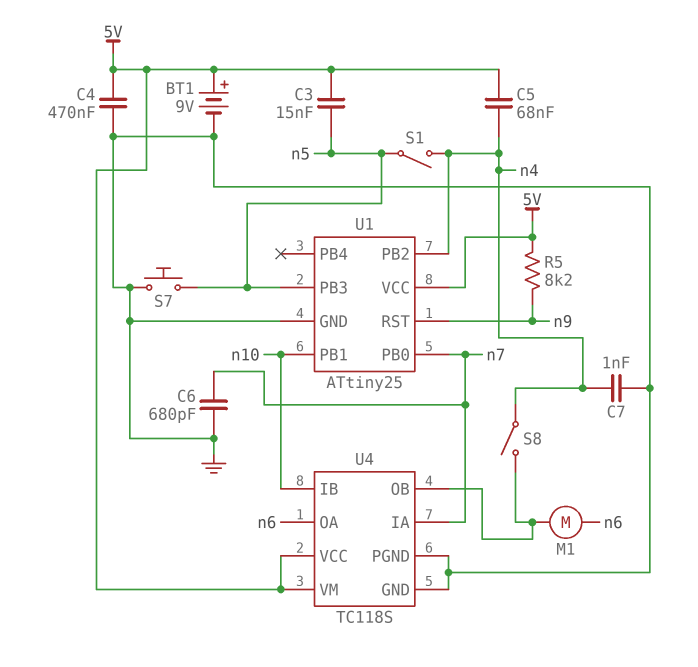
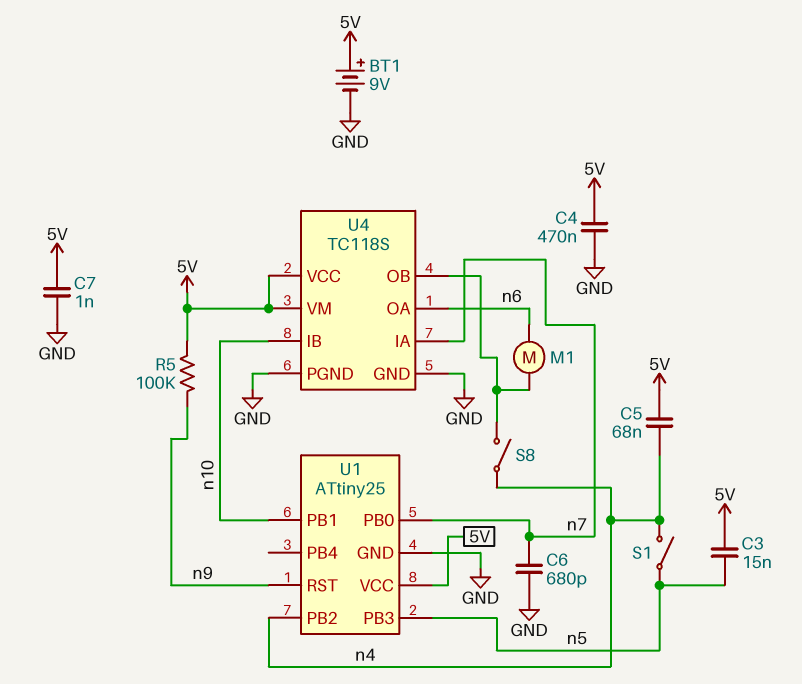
C7: 1nF (GND, n4) -> 1nF (5V, GND)
R5: 8.2k (5V, n9) -> 100k (5V, n9)
S7: button (GND, n5) -> none

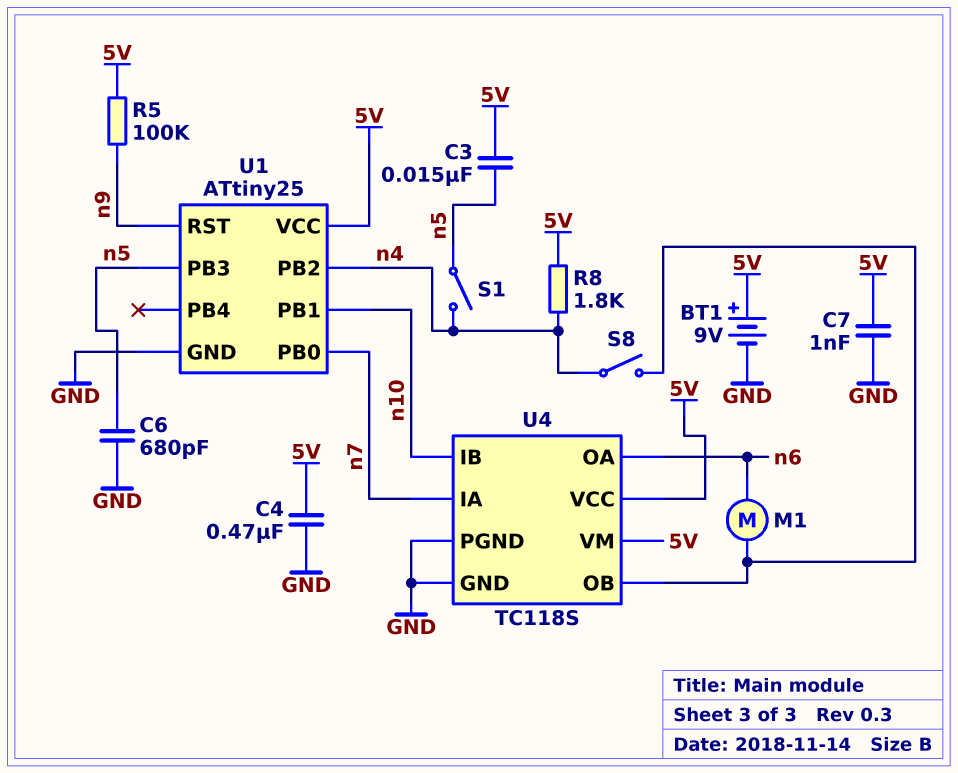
C5: 68nF (5V, n4) -> none
C6: 680pF (GND, n7) -> 680pF (GND, n5)
R8: none -> 1.8k (5V, n4)

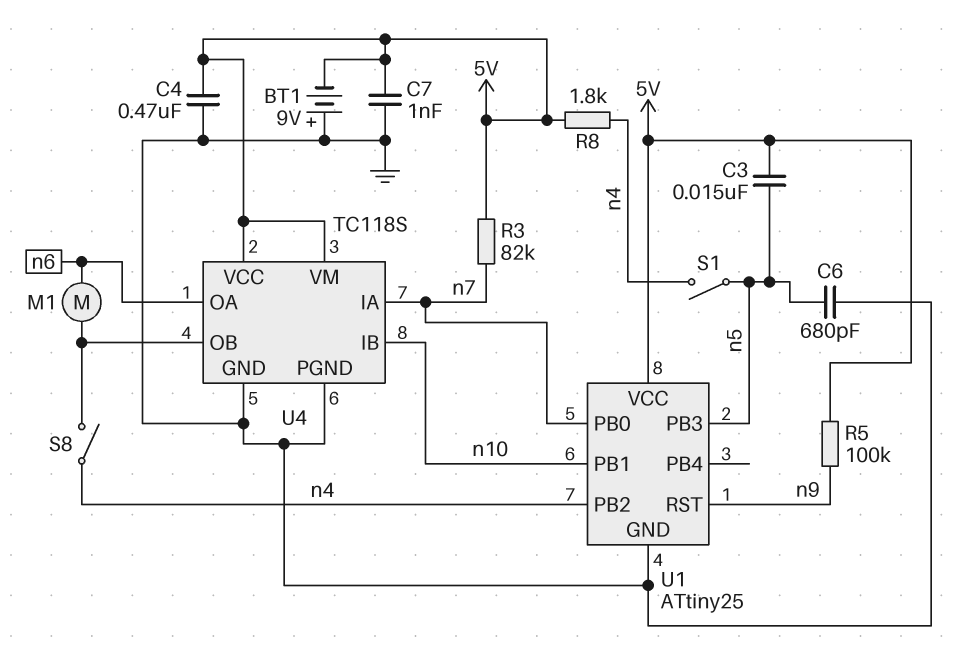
BT1: 9V (plus 5V, minus GND) -> 9V (plus GND, minus 5V)
R3: none -> 82k (5V, n7)

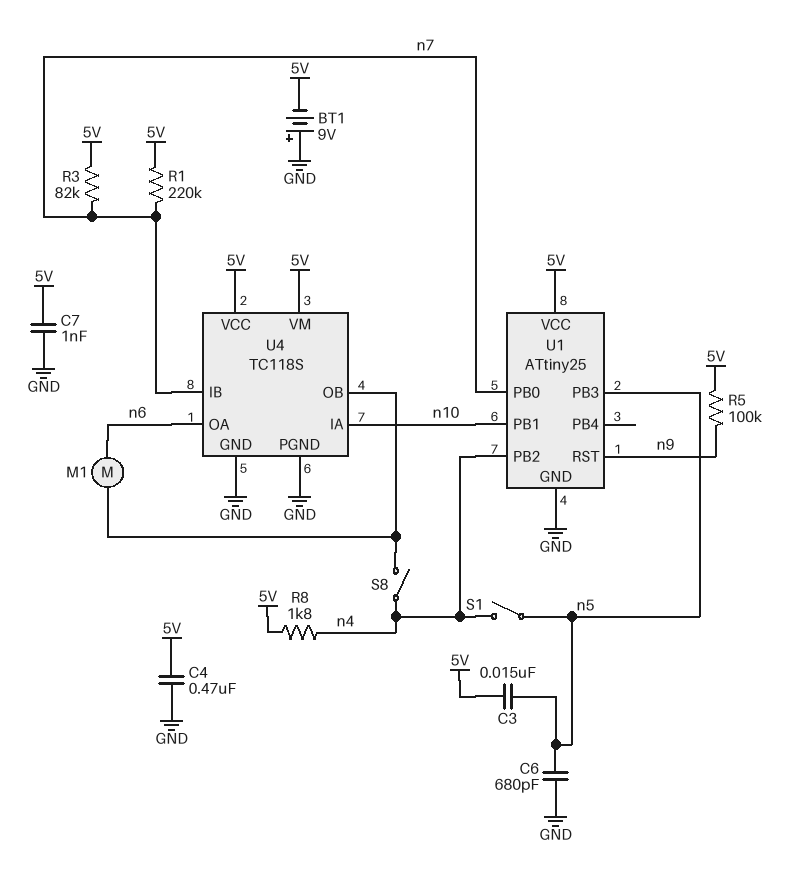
R1: none -> 220k (5V, n7)
U4 pin IA: n7 -> n10
U4 pin IB: n10 -> n7

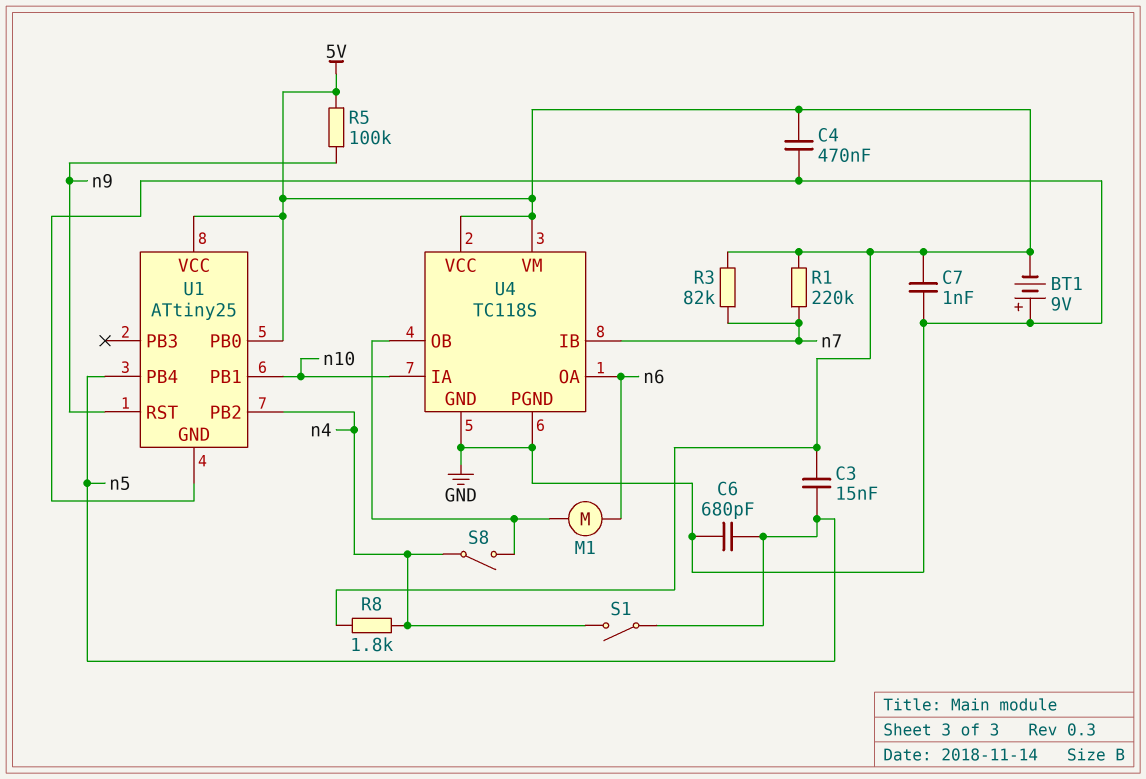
U1 pin PB0: n7 -> 5V
U1 pin PB3: n5 -> none
U1 pin PB4: none -> n5

